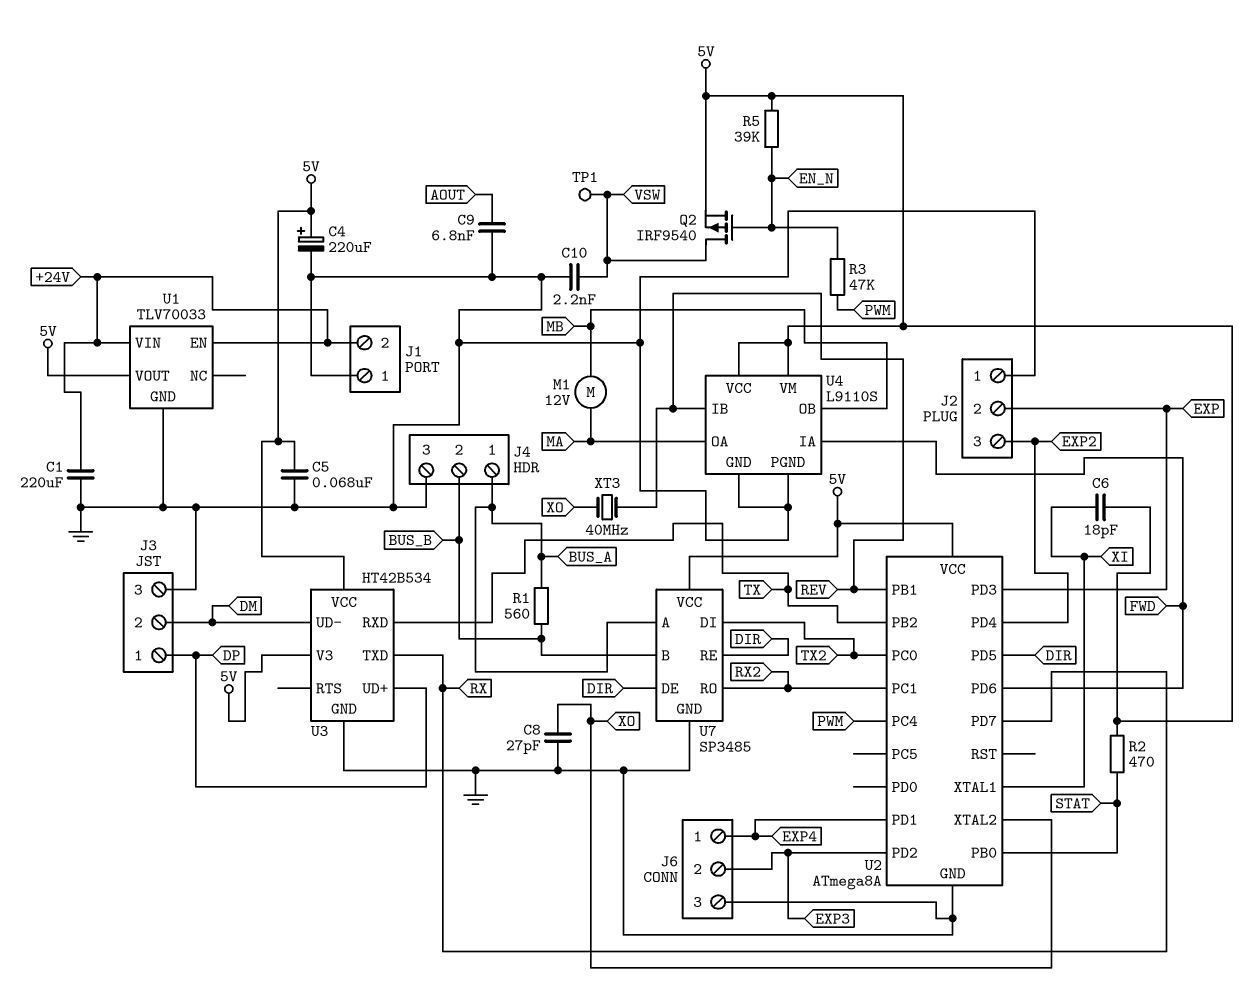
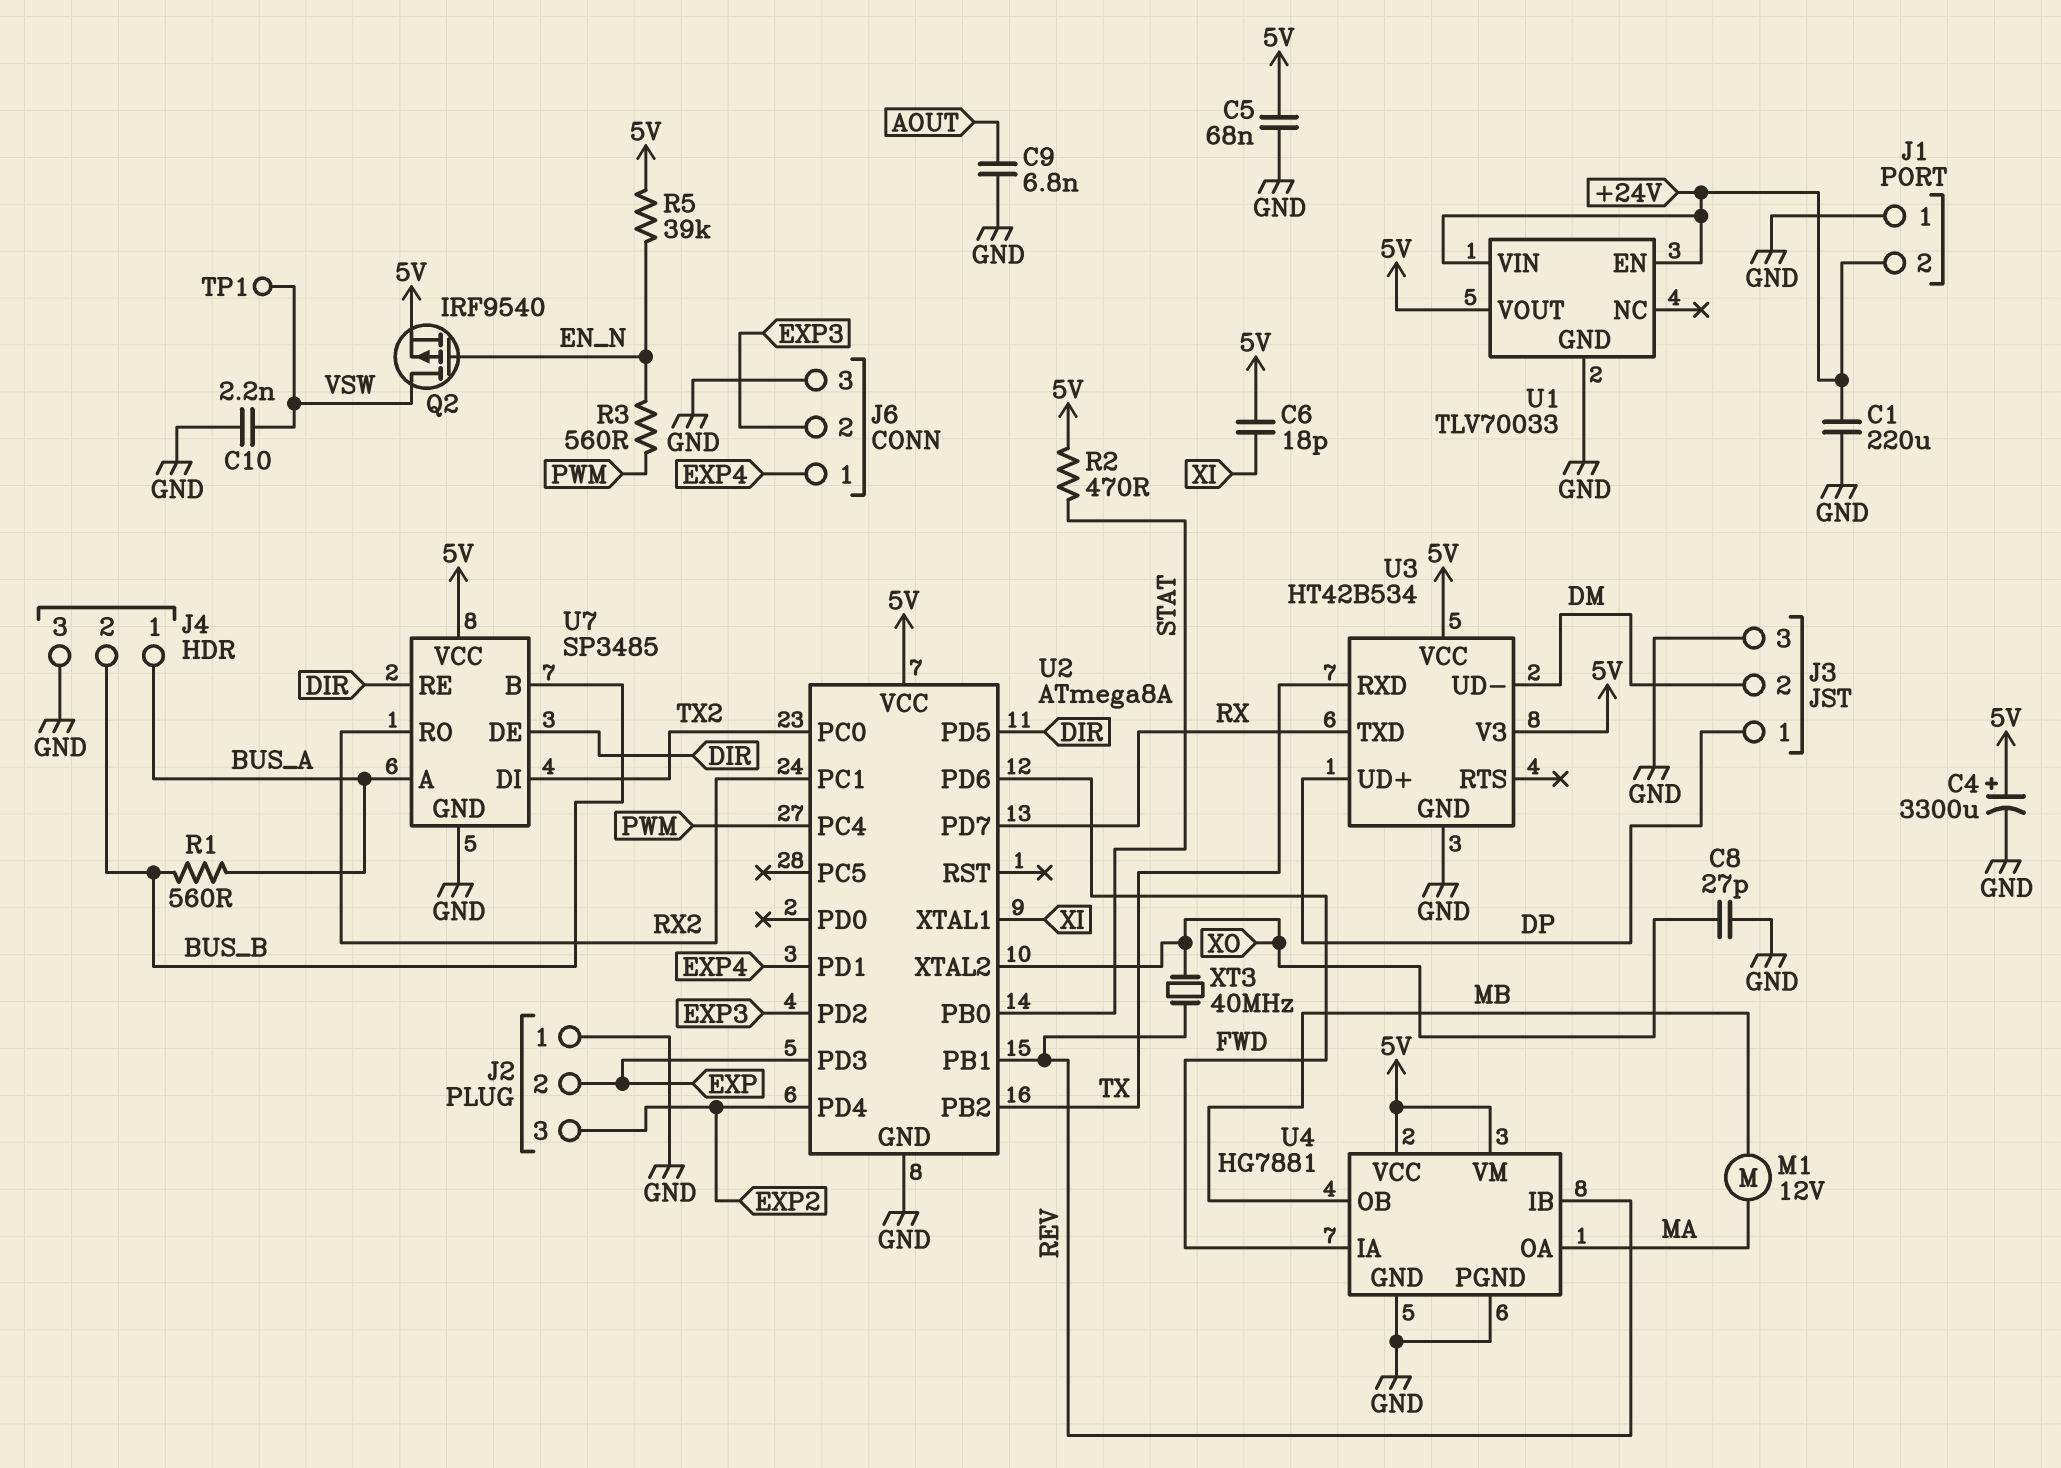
C4: 220uF (plus 5V, minus GND) -> 3300uF (plus 5V, minus GND)
R3: 47k (EN_N, PWM) -> 560 (EN_N, PWM)
U4: L9110S -> HG7881

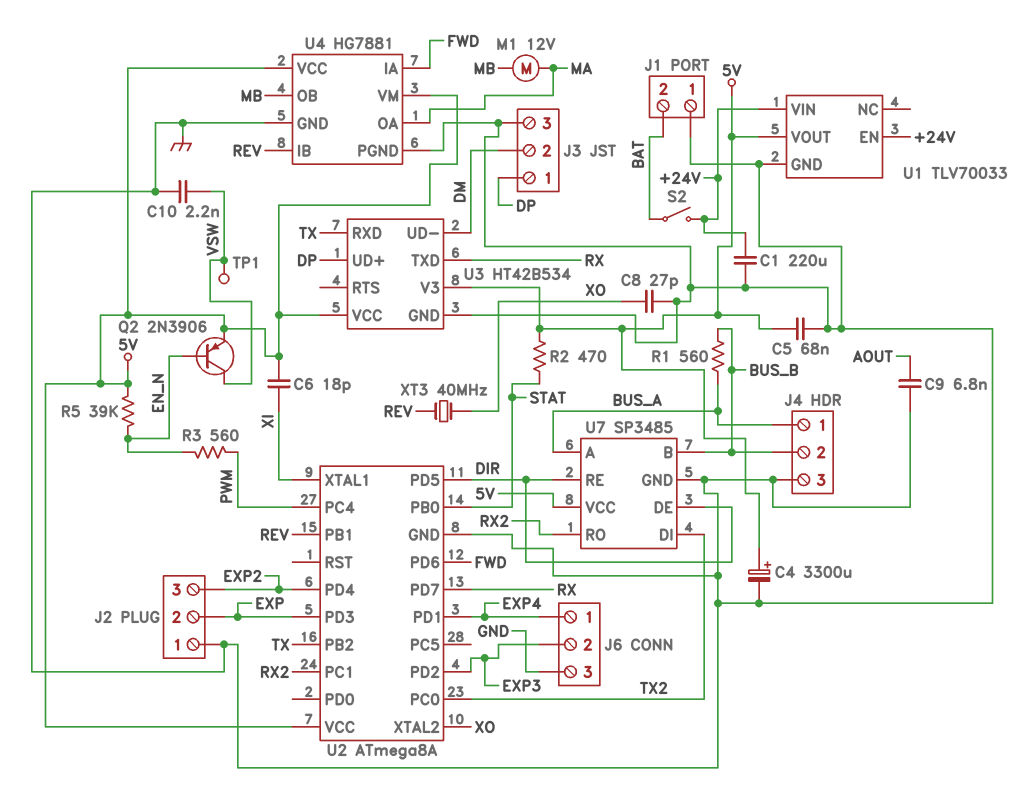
J1 pin 2: +24V -> BAT
Q2: PMOS IRF9540 (G EN_N, D VSW, S 5V) -> PNP 2N3906 (B EN_N, C VSW, E 5V)
S2: none -> switch (+24V, BAT)

